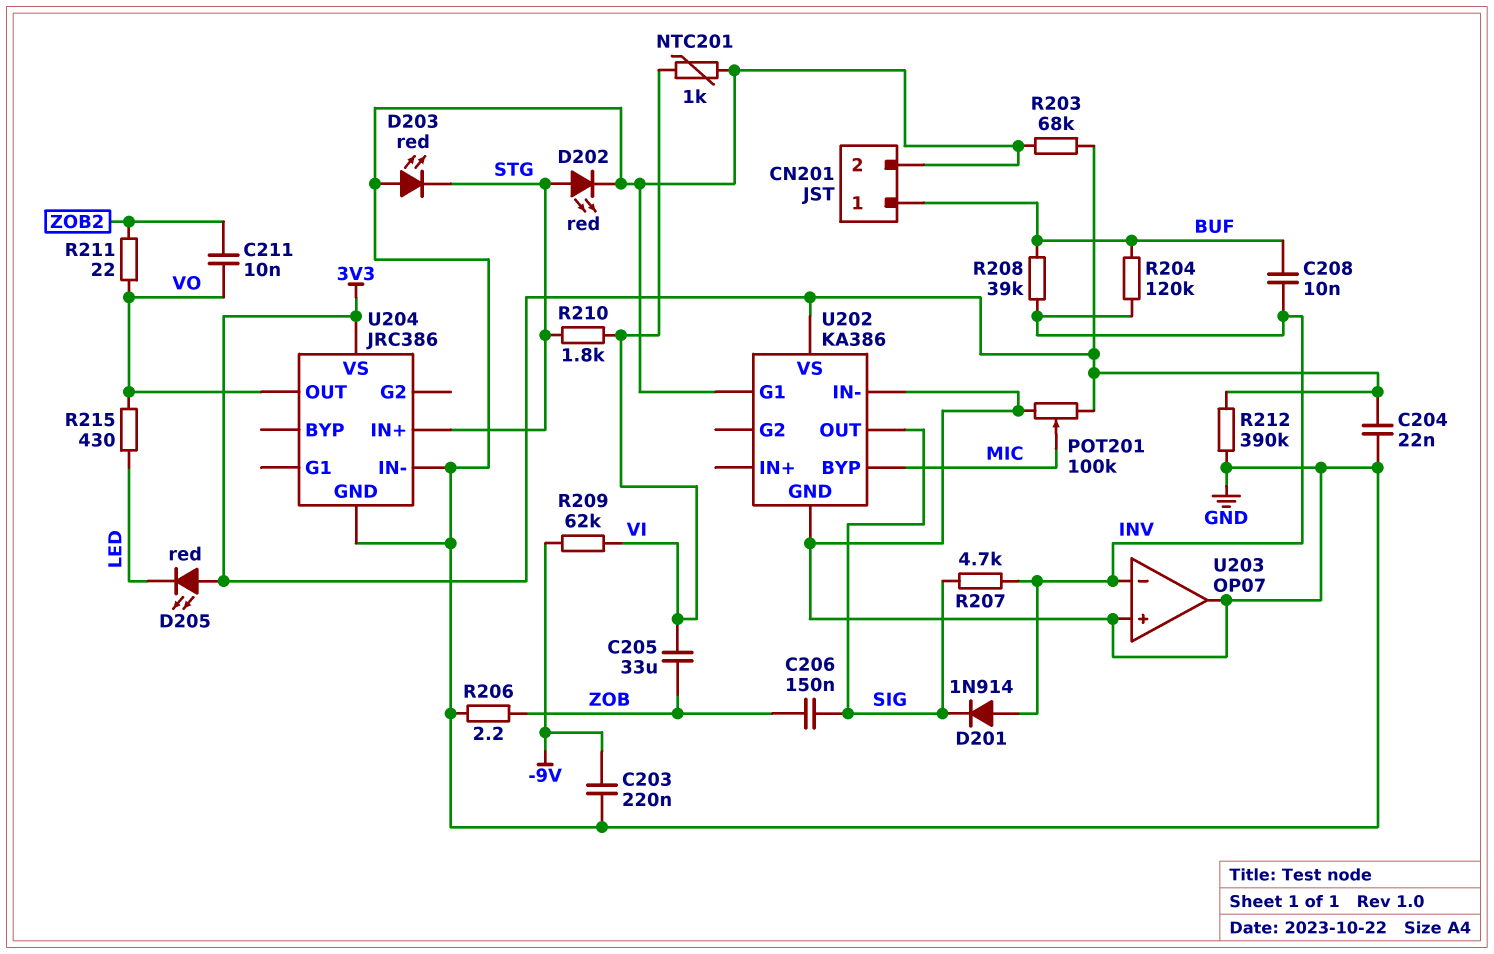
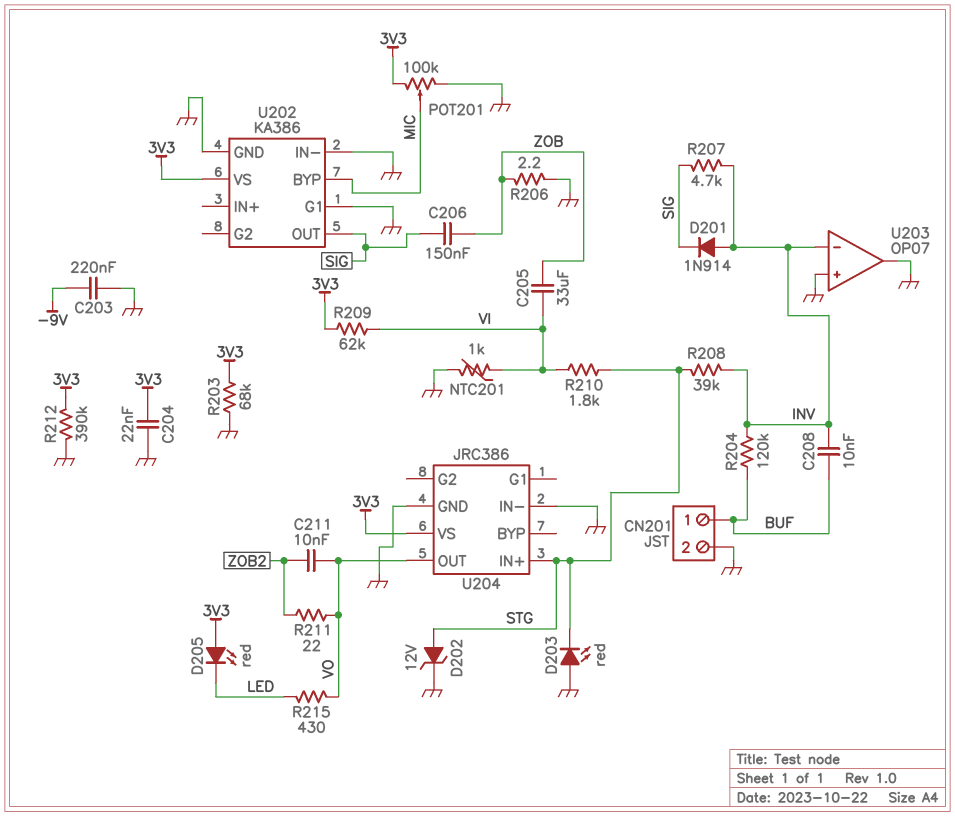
D202: LED red (A STG, K GND) -> zener 12V (A STG, K GND)
R208: 39k (BUF, INV) -> 39k (INV, STG)
R209: 62k (-9V, VI) -> 62k (3V3, VI)

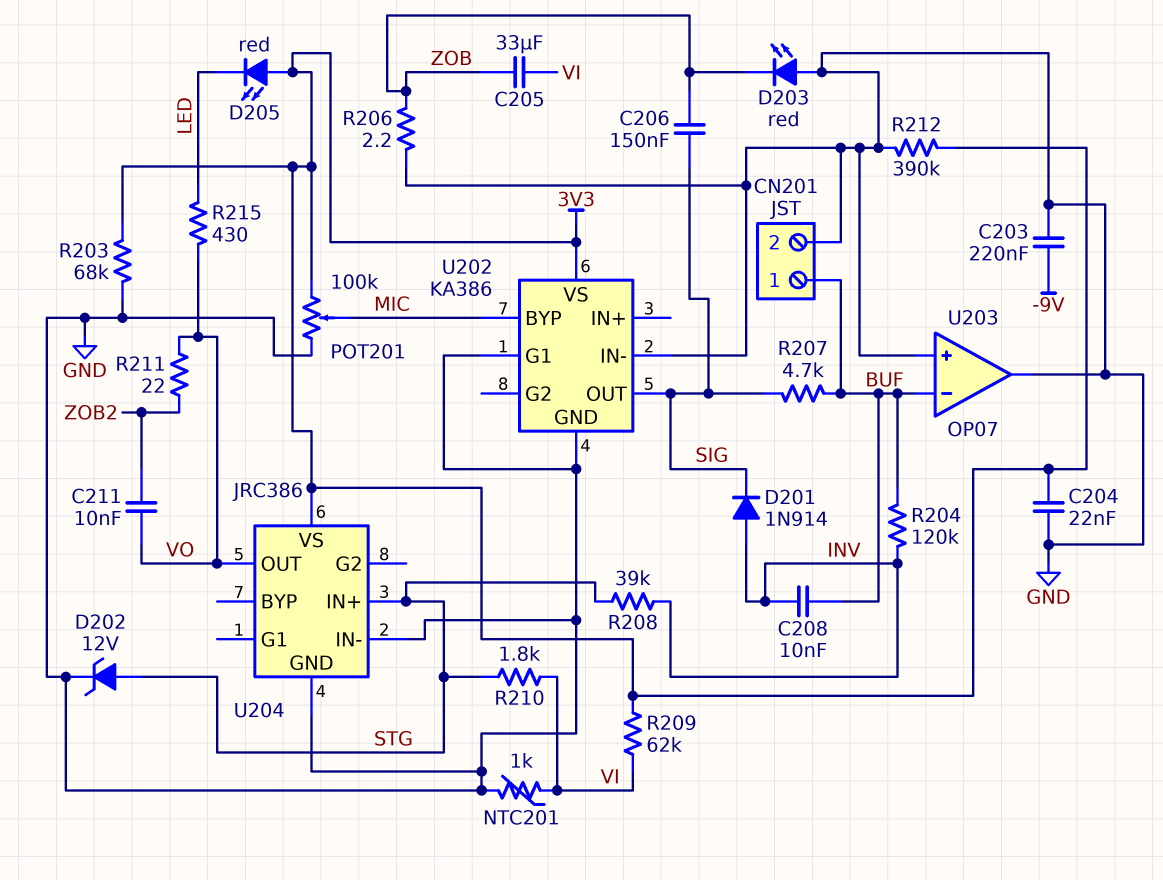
D203: LED red (A GND, K STG) -> LED red (A GND, K ZOB)
R207: 4.7k (INV, SIG) -> 4.7k (BUF, SIG)
U203 pin in-: INV -> BUF

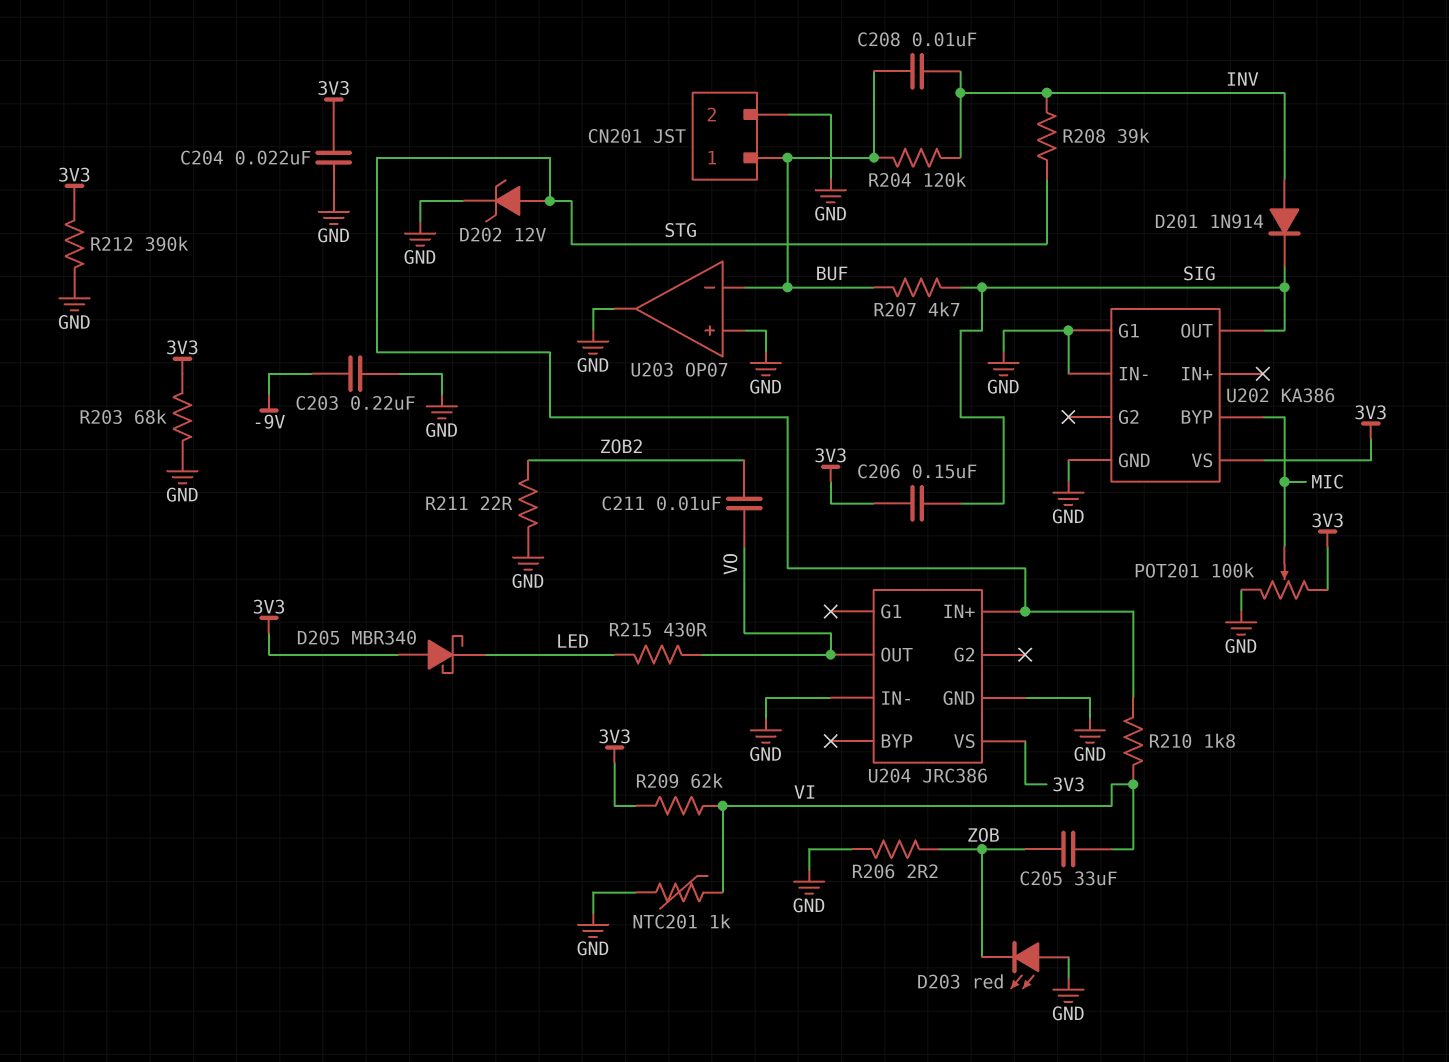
C206: 150nF (SIG, ZOB) -> 150nF (3V3, SIG)
D205: LED red (A 3V3, K LED) -> schottky MBR340 (A 3V3, K LED)
R211: 22 (VO, ZOB2) -> 22 (GND, ZOB2)

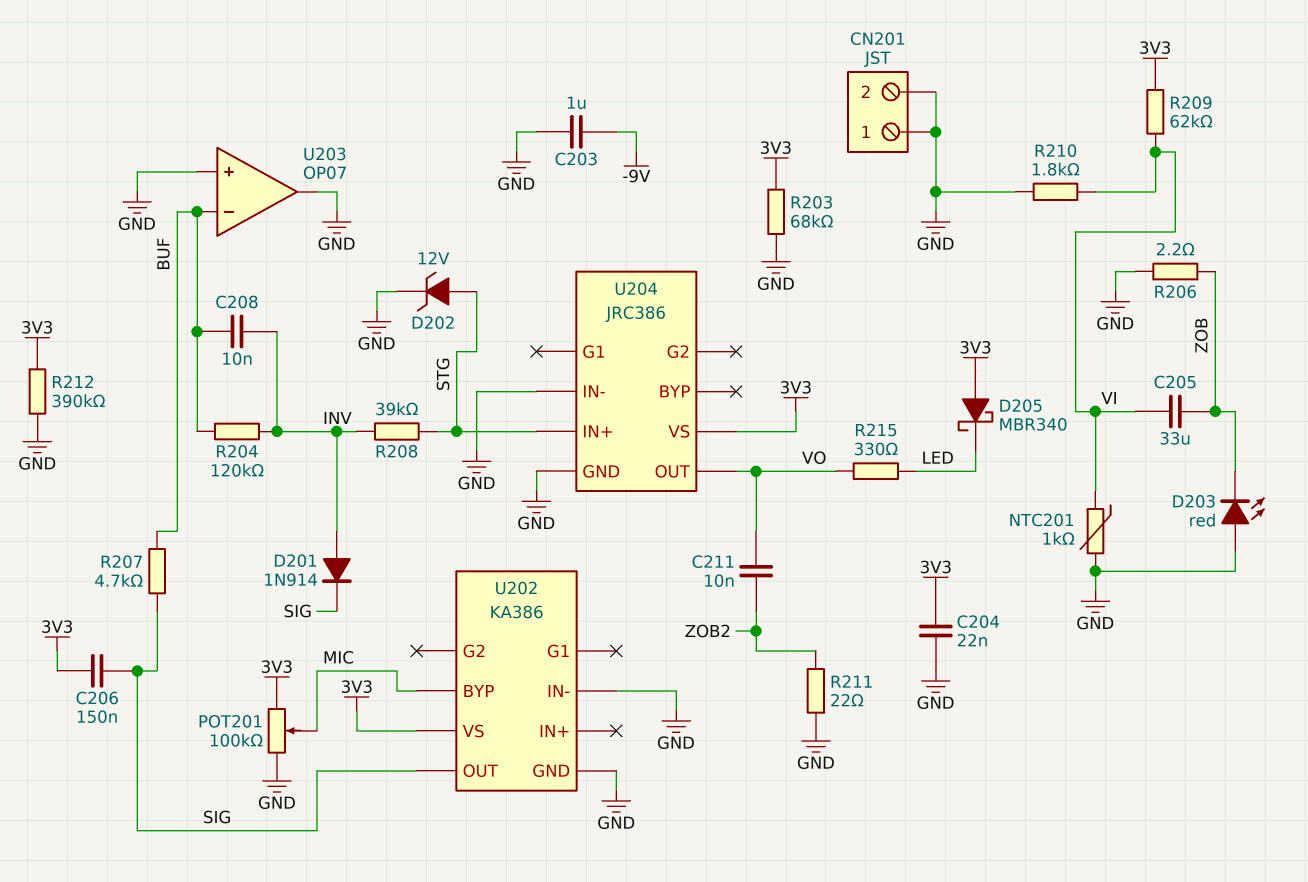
C203: 220nF (-9V, GND) -> 1uF (-9V, GND)
CN201 pin 1: BUF -> GND
R210: 1.8k (STG, VI) -> 1.8k (GND, VI)
R215: 430 (LED, VO) -> 330 (LED, VO)
U202 pin G1: GND -> none

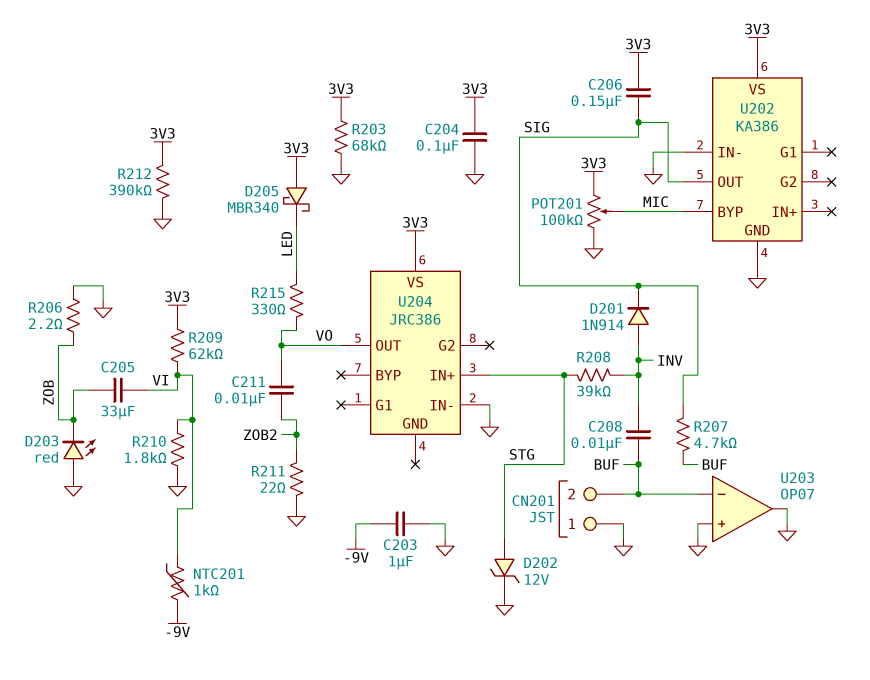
C204: 22nF (3V3, GND) -> 100nF (3V3, GND)
CN201 pin 2: GND -> BUF
NTC201: 1k (GND, VI) -> 1k (-9V, VI)
R204: 120k (BUF, INV) -> none
U204 pin GND: GND -> none

